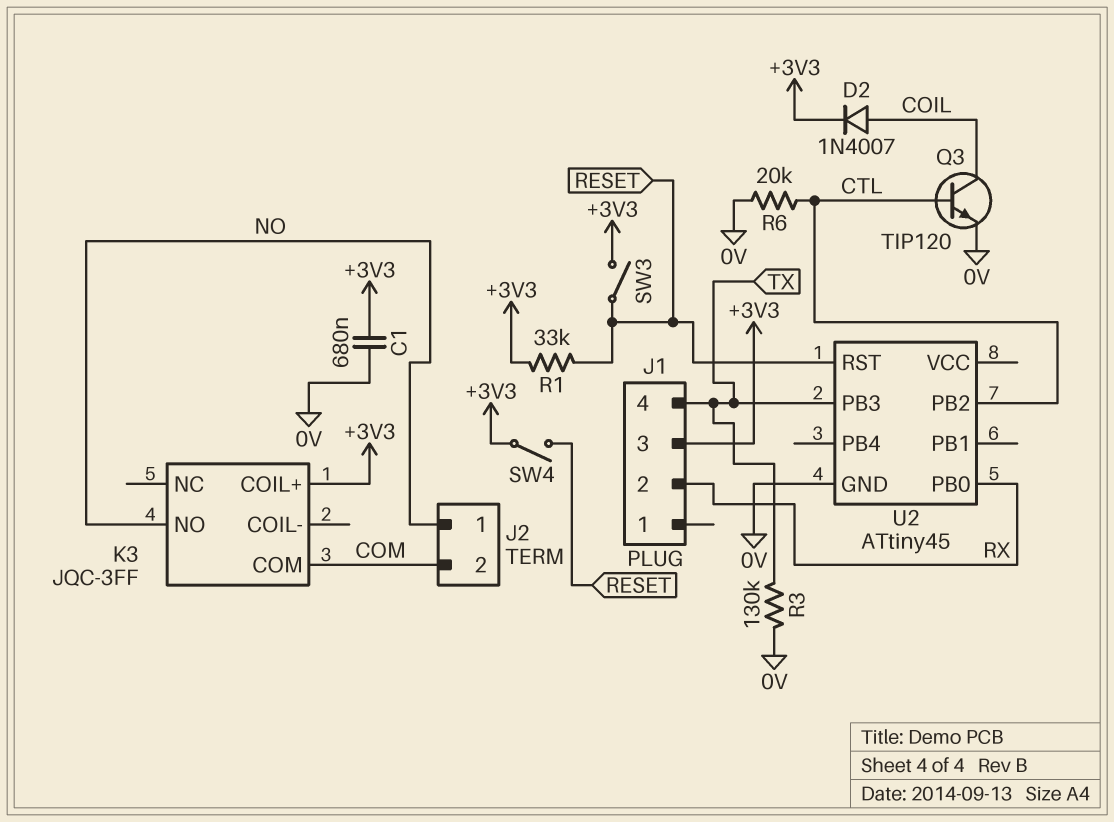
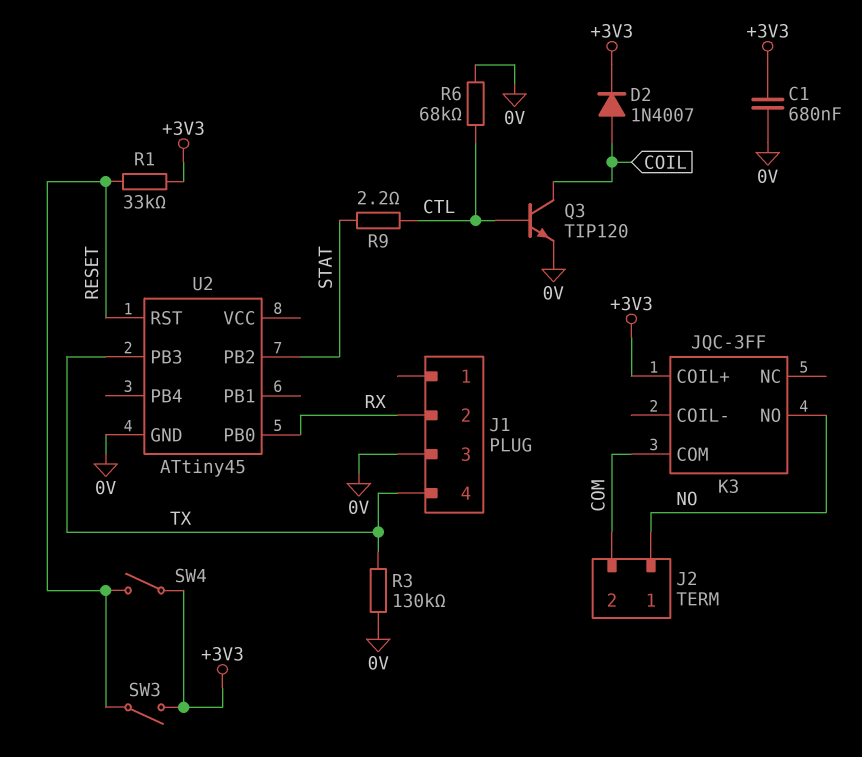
J1 pin 3: +3V3 -> 0V
R6: 20k (0V, CTL) -> 68k (0V, CTL)
R9: none -> 2.2 (CTL, STAT)
U2 pin PB2: CTL -> STAT

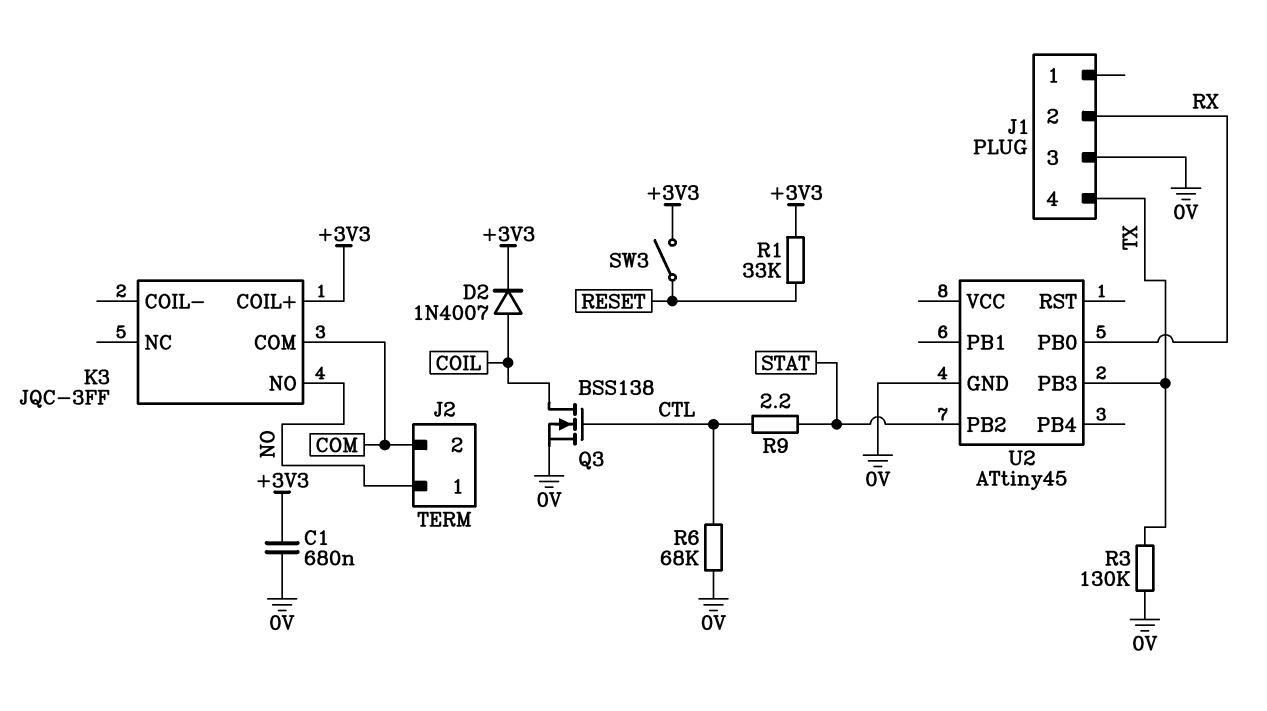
Q3: NPN TIP120 (B CTL, C COIL, E 0V) -> NMOS BSS138 (G CTL, D COIL, S 0V)
SW4: switch (+3V3, RESET) -> none
U2 pin RST: RESET -> none

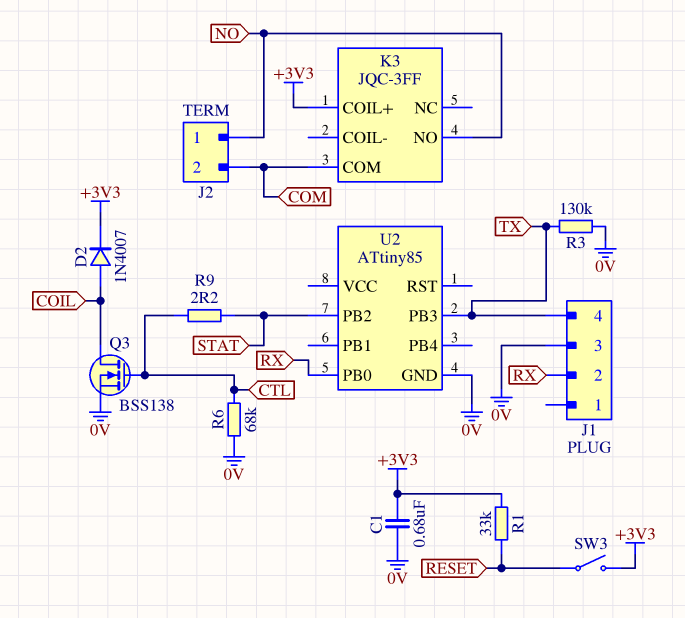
U2: ATtiny45 -> ATtiny85

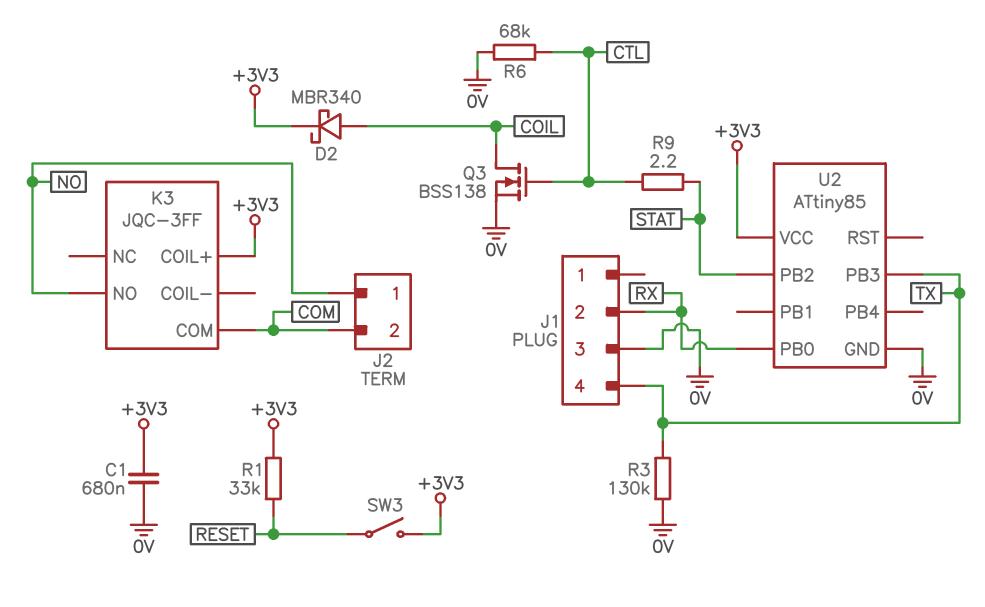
D2: diode 1N4007 (A COIL, K +3V3) -> schottky MBR340 (A COIL, K +3V3)
U2 pin VCC: none -> +3V3

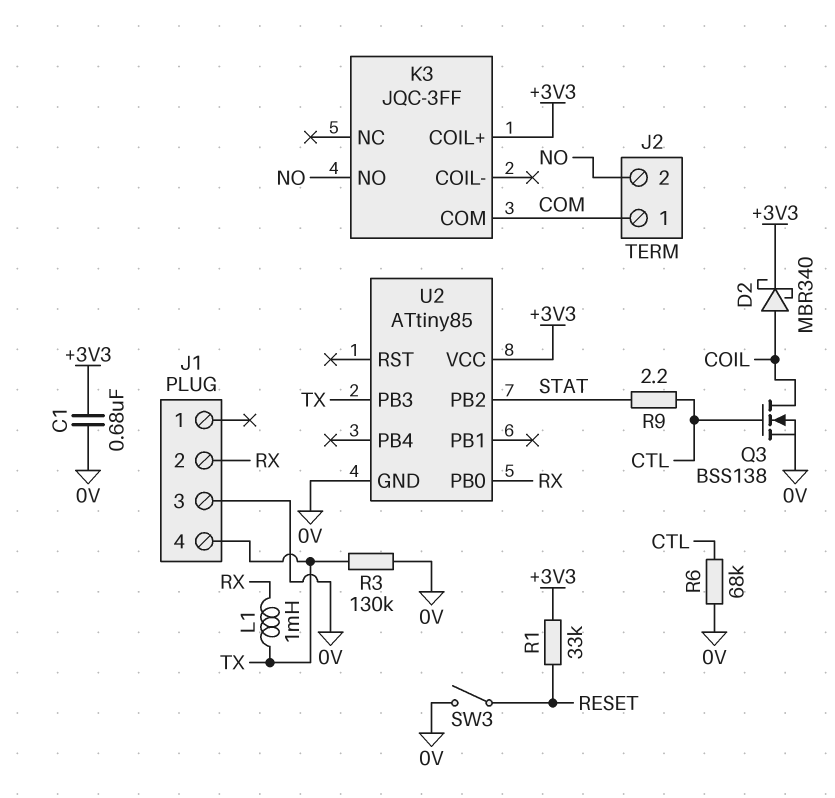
J2 pin 1: NO -> COM
J2 pin 2: COM -> NO
L1: none -> 1mH (RX, TX)
SW3: switch (+3V3, RESET) -> switch (0V, RESET)

